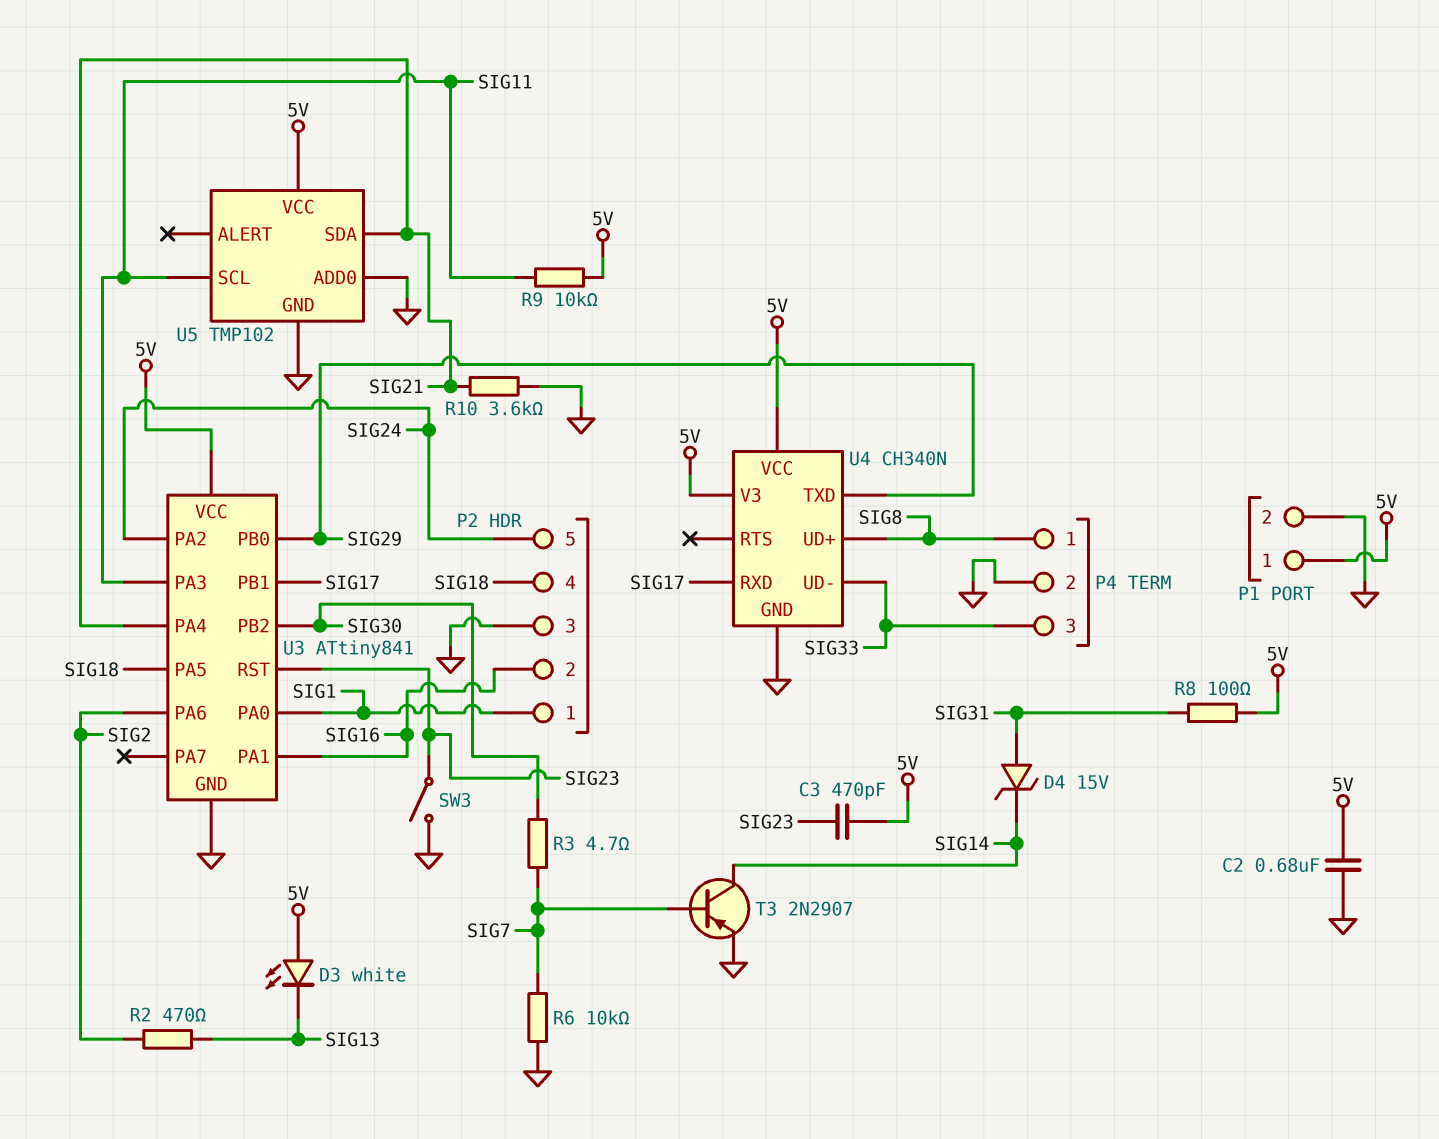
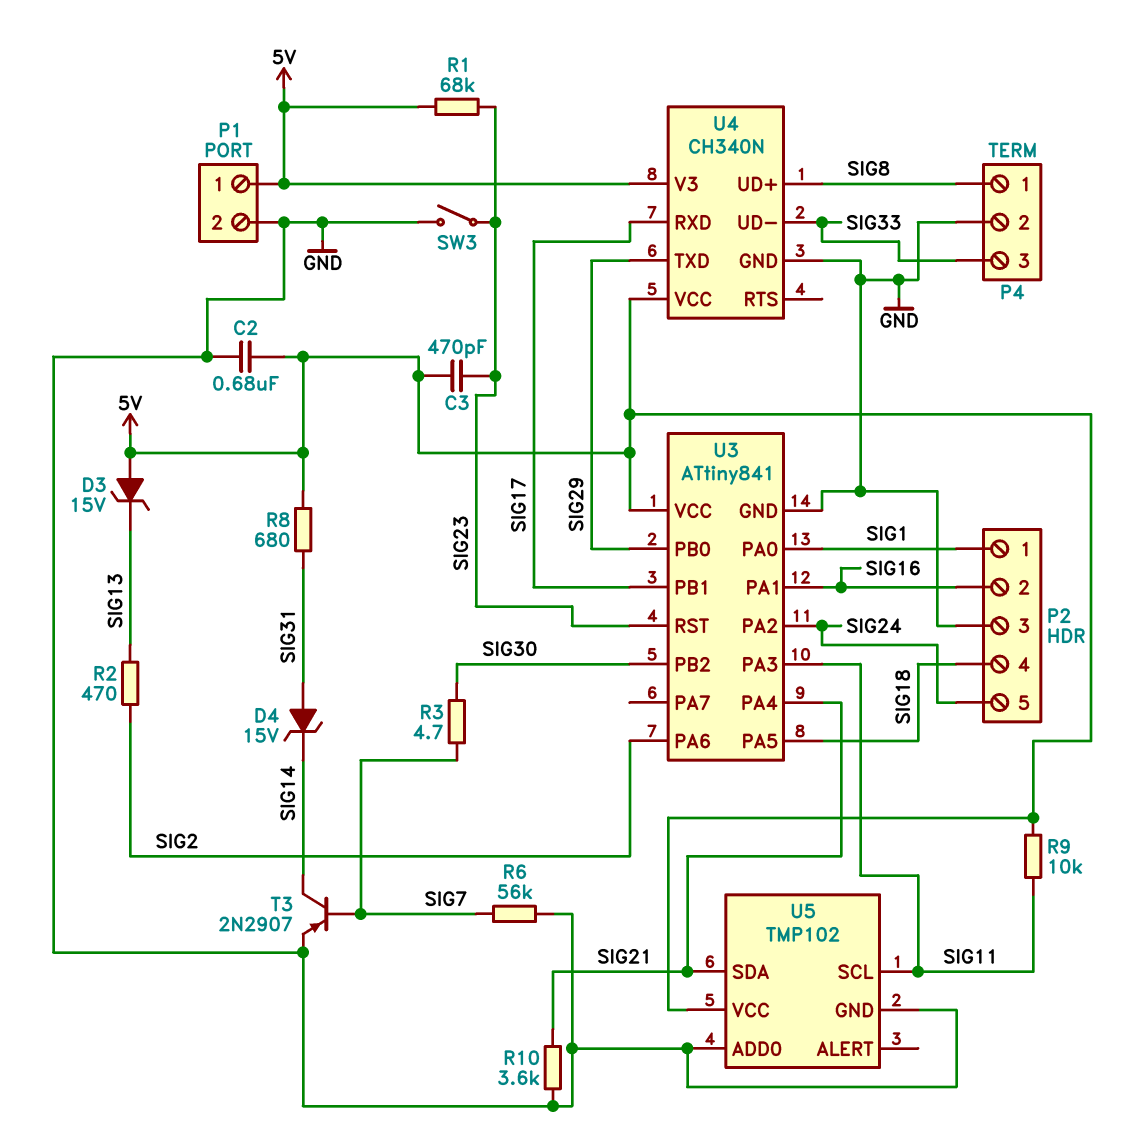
D3: LED white (A 5V, K SIG13) -> zener 15V (A 5V, K SIG13)
R1: none -> 68k (5V, SIG23)
R6: 10k (GND, SIG7) -> 56k (GND, SIG7)
R8: 100 (5V, SIG31) -> 680 (5V, SIG31)

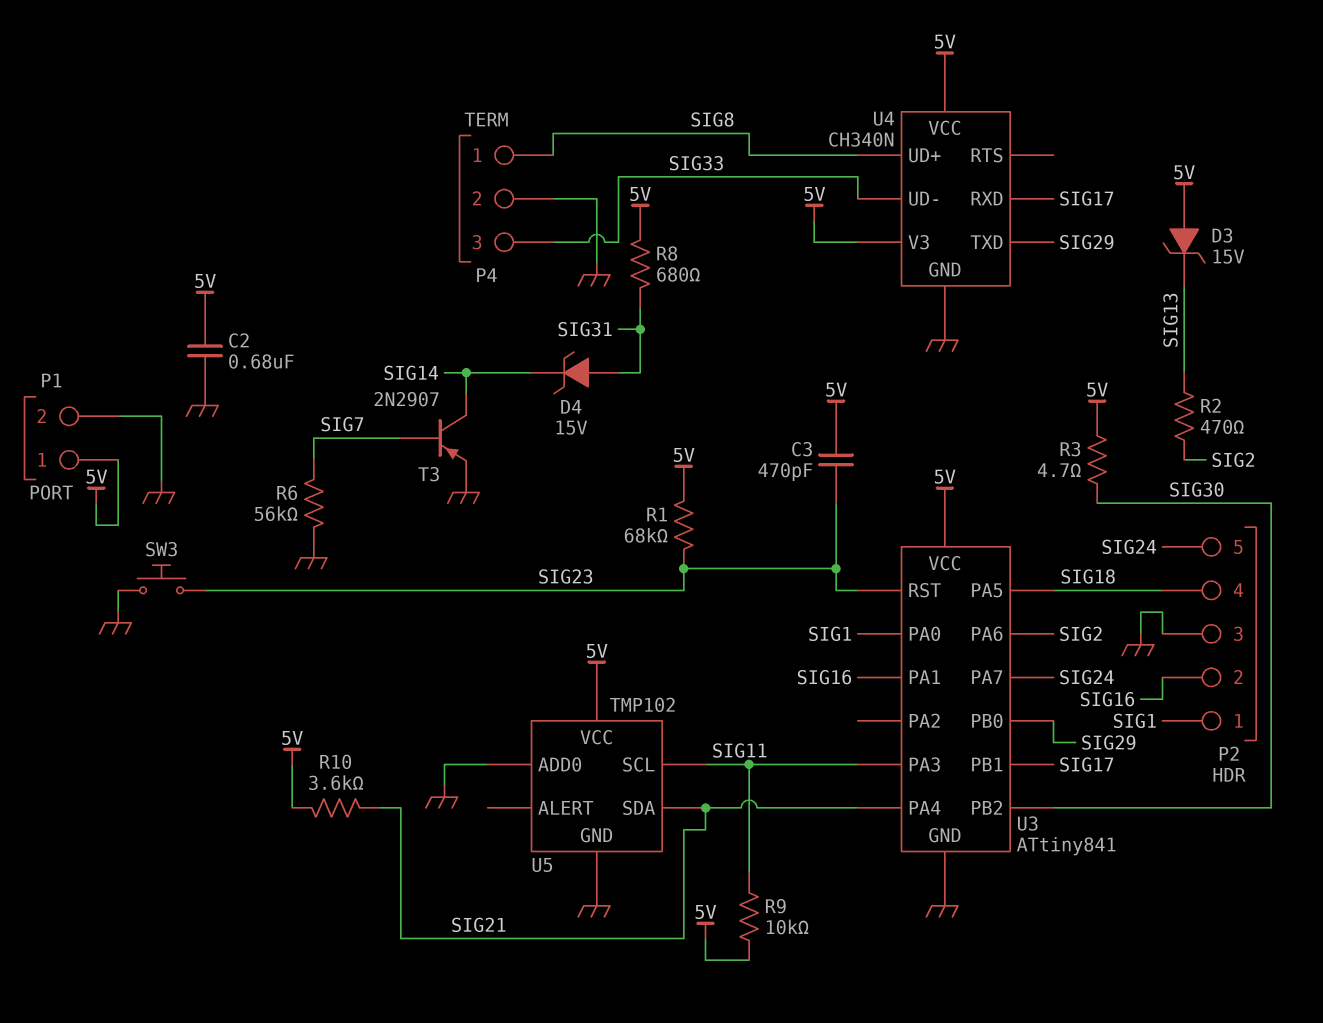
R3: 4.7 (SIG7, SIG30) -> 4.7 (5V, SIG30)
R10: 3.6k (GND, SIG21) -> 3.6k (5V, SIG21)
SW3: switch (GND, SIG23) -> button (GND, SIG23)
U3 pin PA2: SIG24 -> none
U3 pin PA7: none -> SIG24

